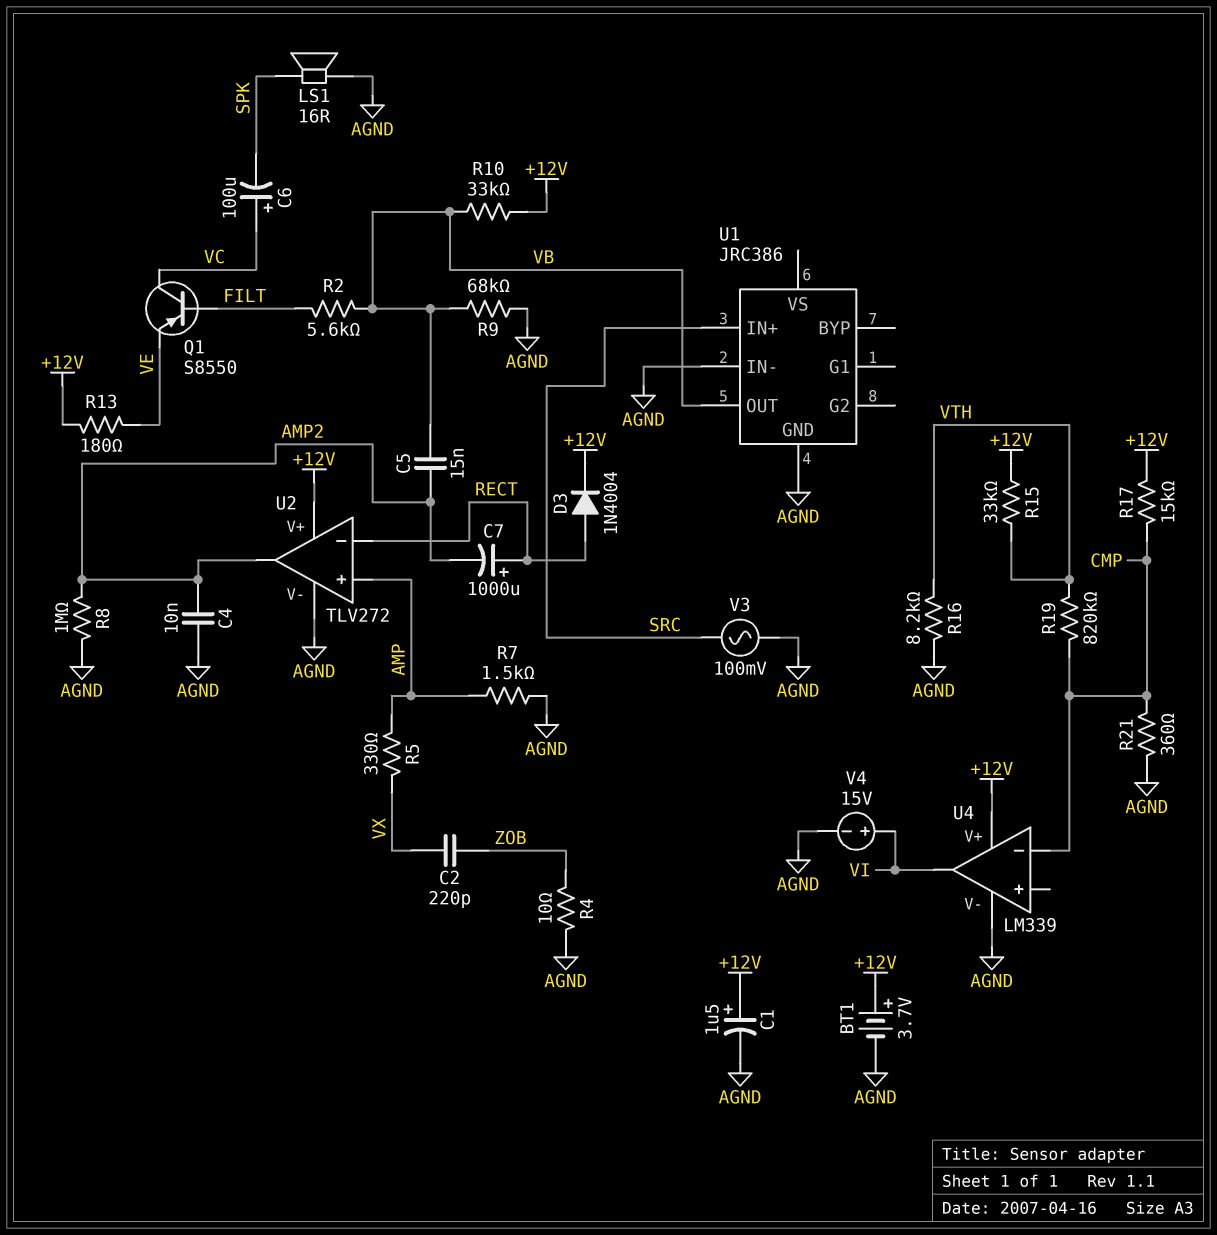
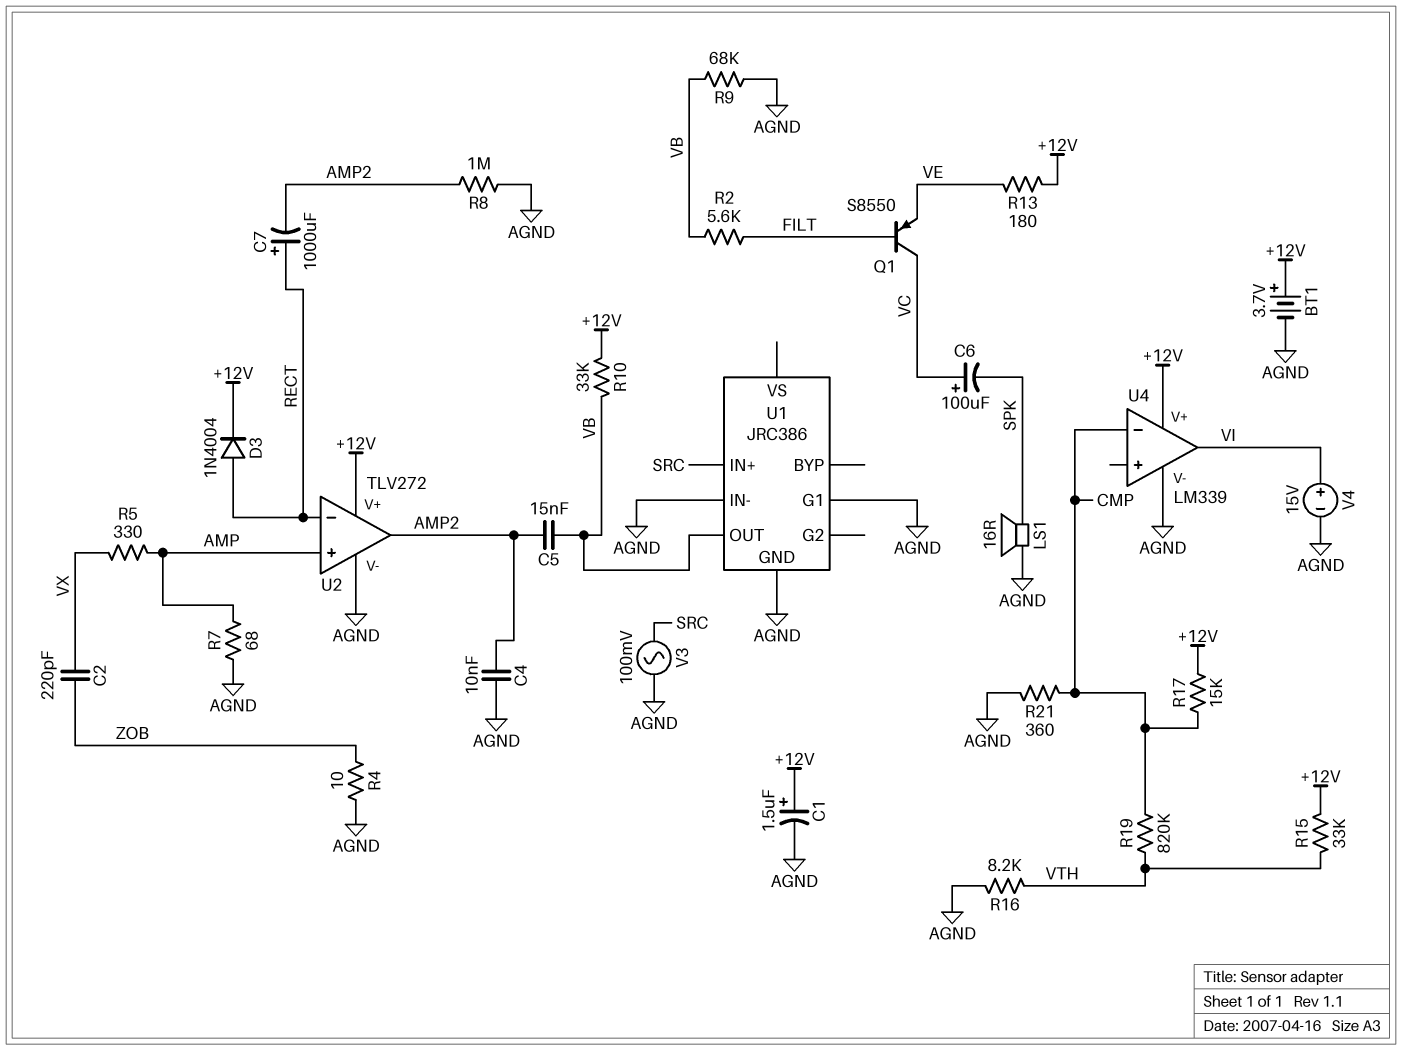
R7: 1.5k (AGND, AMP) -> 68 (AGND, AMP)
U1 pin G1: none -> AGND

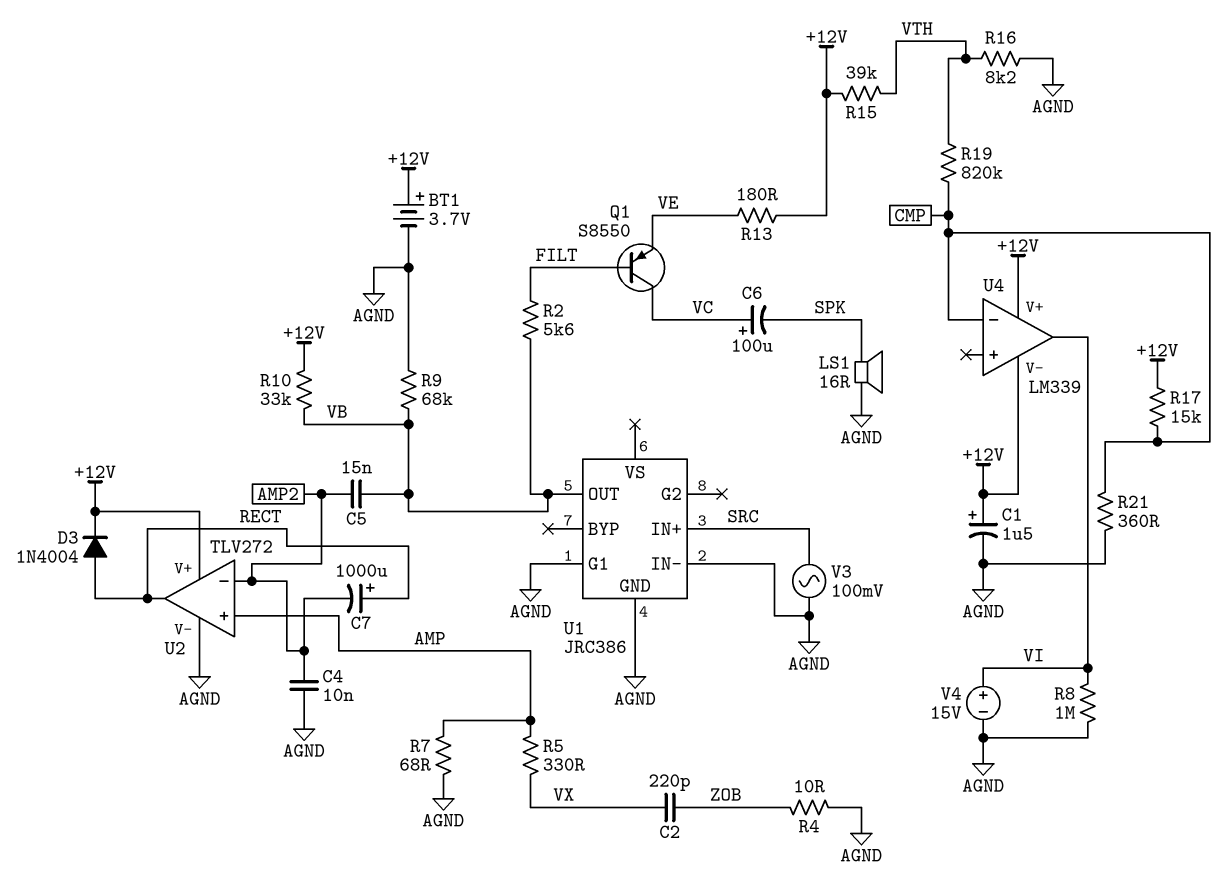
R8: 1M (AGND, AMP2) -> 1M (AGND, VI)
R15: 33k (+12V, VTH) -> 39k (+12V, VTH)
U2 pin in-: RECT -> AMP2
U2 pin out: AMP2 -> RECT
U4 pin V-: AGND -> +12V

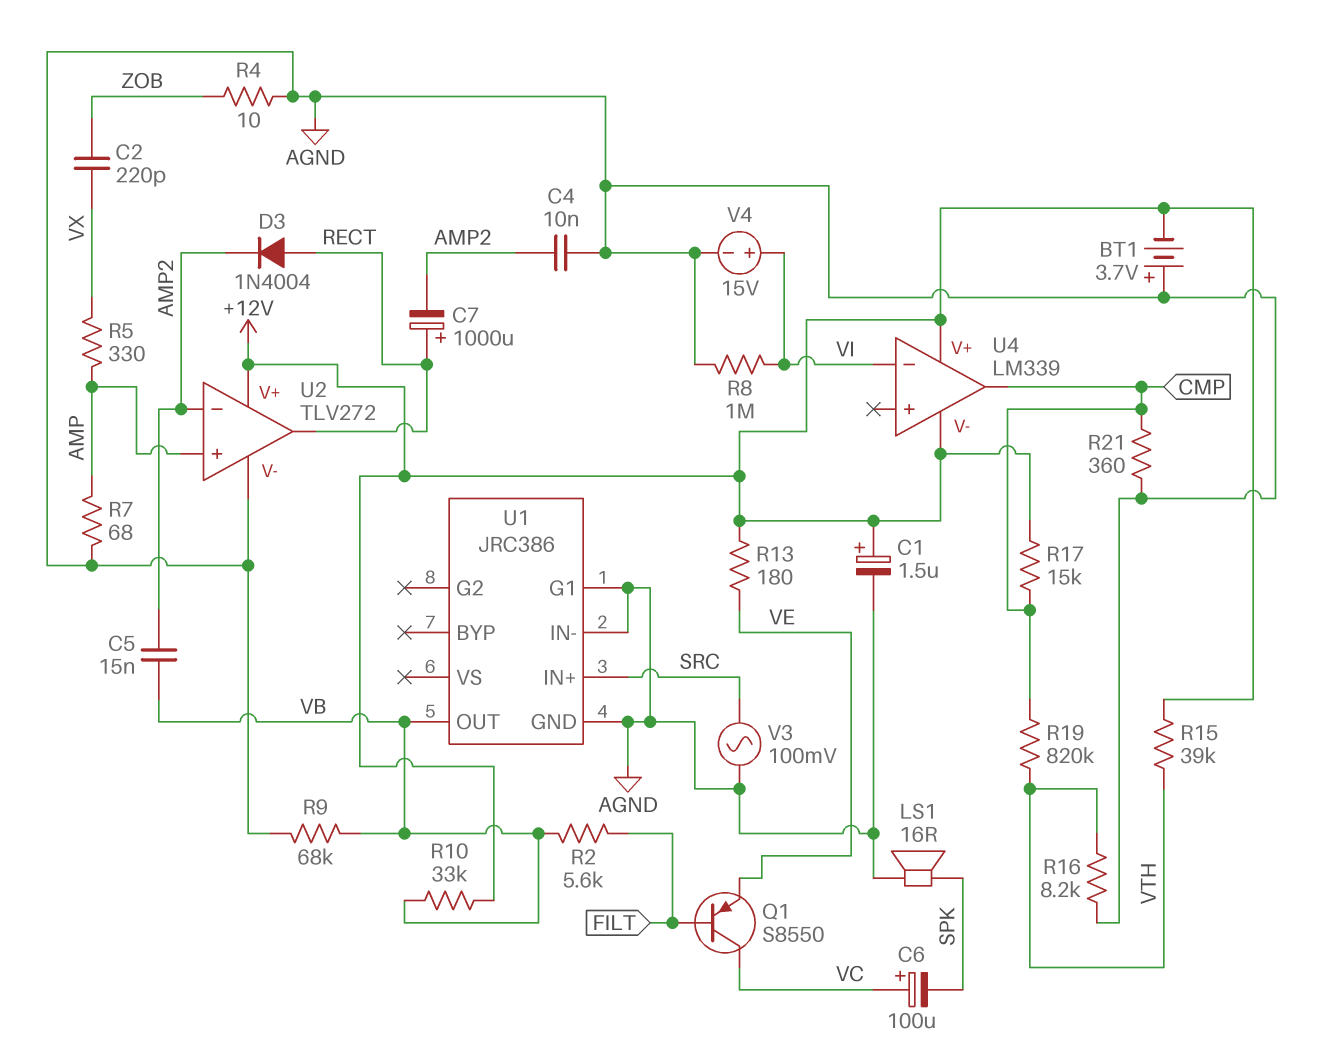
BT1: 3.7V (plus +12V, minus AGND) -> 3.7V (plus AGND, minus +12V)
D3: diode 1N4004 (A RECT, K +12V) -> diode 1N4004 (A RECT, K AMP2)
U4 pin in-: CMP -> VI
U4 pin out: VI -> CMP

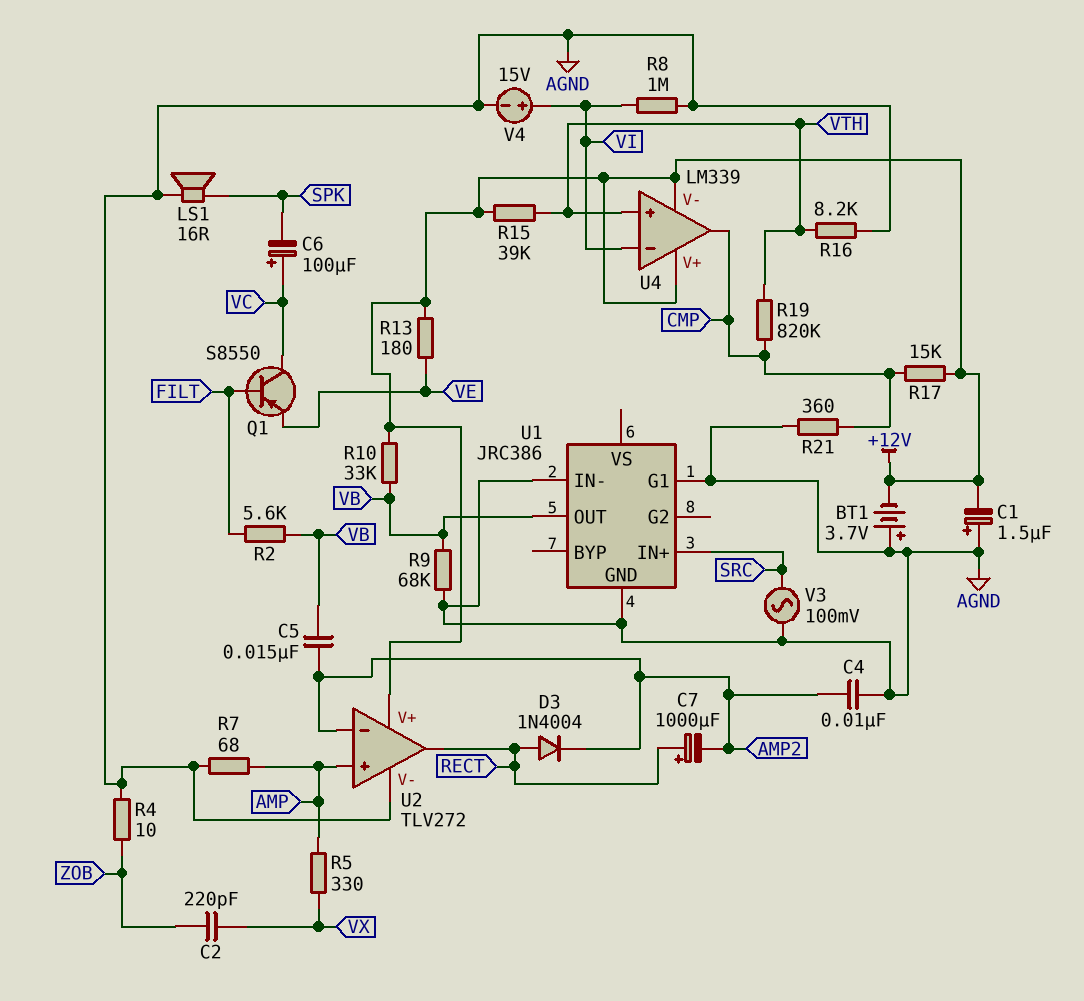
C1: 1.5uF (plus +12V, minus AGND) -> 1.5uF (plus AGND, minus +12V)
U4 pin in+: none -> VTH

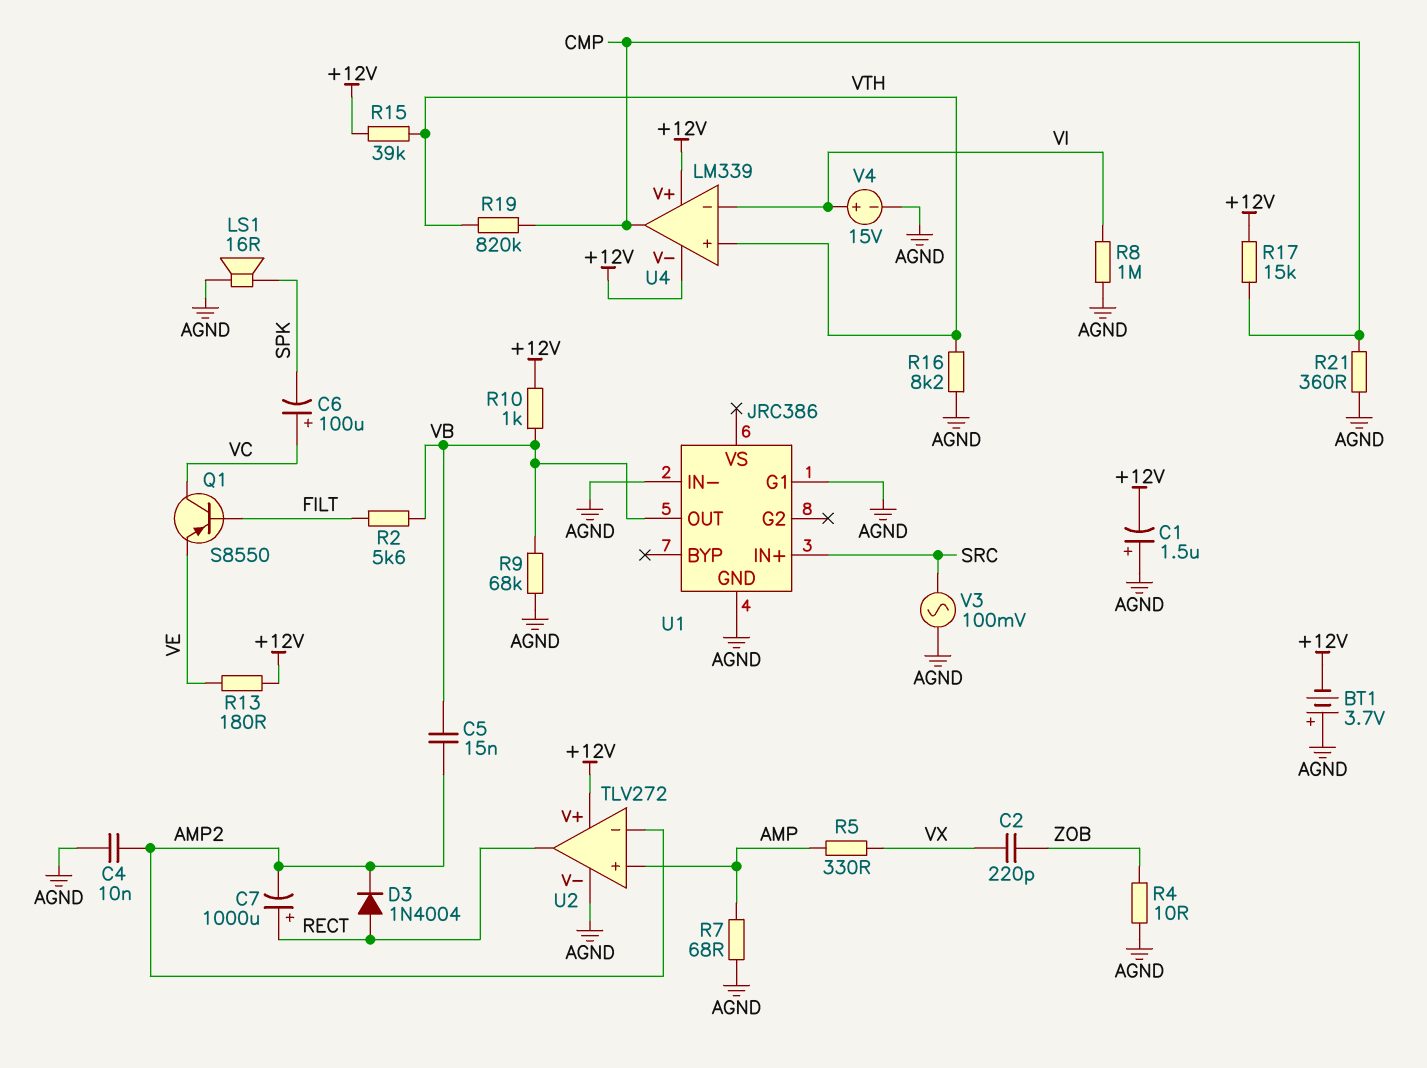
R10: 33k (+12V, VB) -> 1k (+12V, VB)

